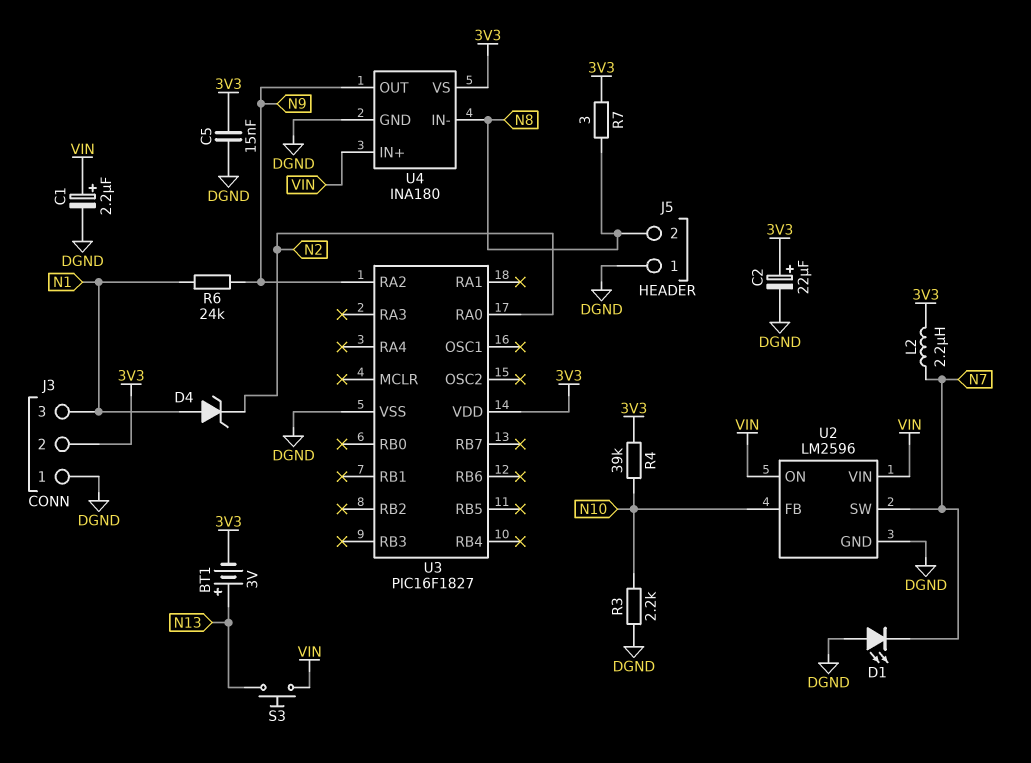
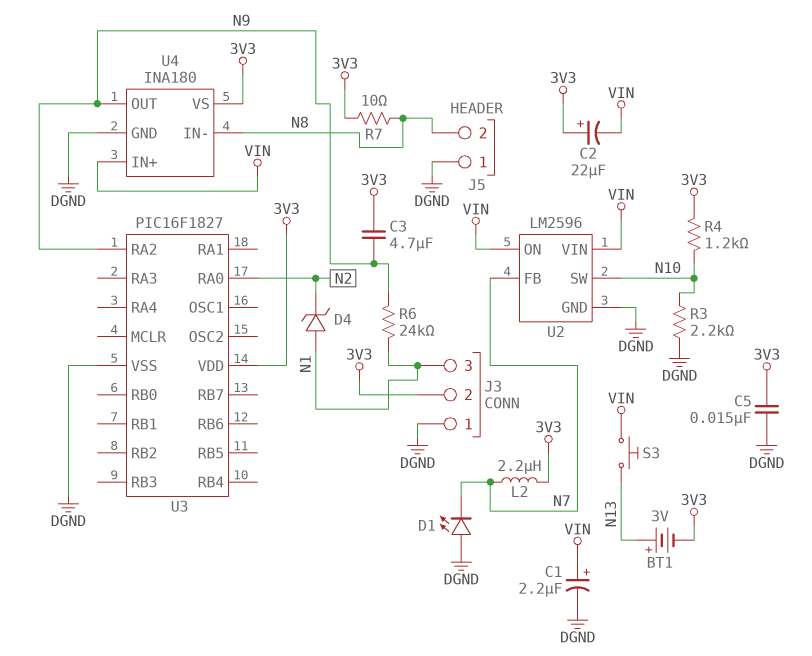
C2: 22uF (plus 3V3, minus DGND) -> 22uF (plus 3V3, minus VIN)
C3: none -> 4.7uF (3V3, N9)
R4: 39k (3V3, N10) -> 1.2k (3V3, N10)
R7: 3 (3V3, N8) -> 10 (3V3, N8)
U2 pin FB: N10 -> N7
U2 pin SW: N7 -> N10

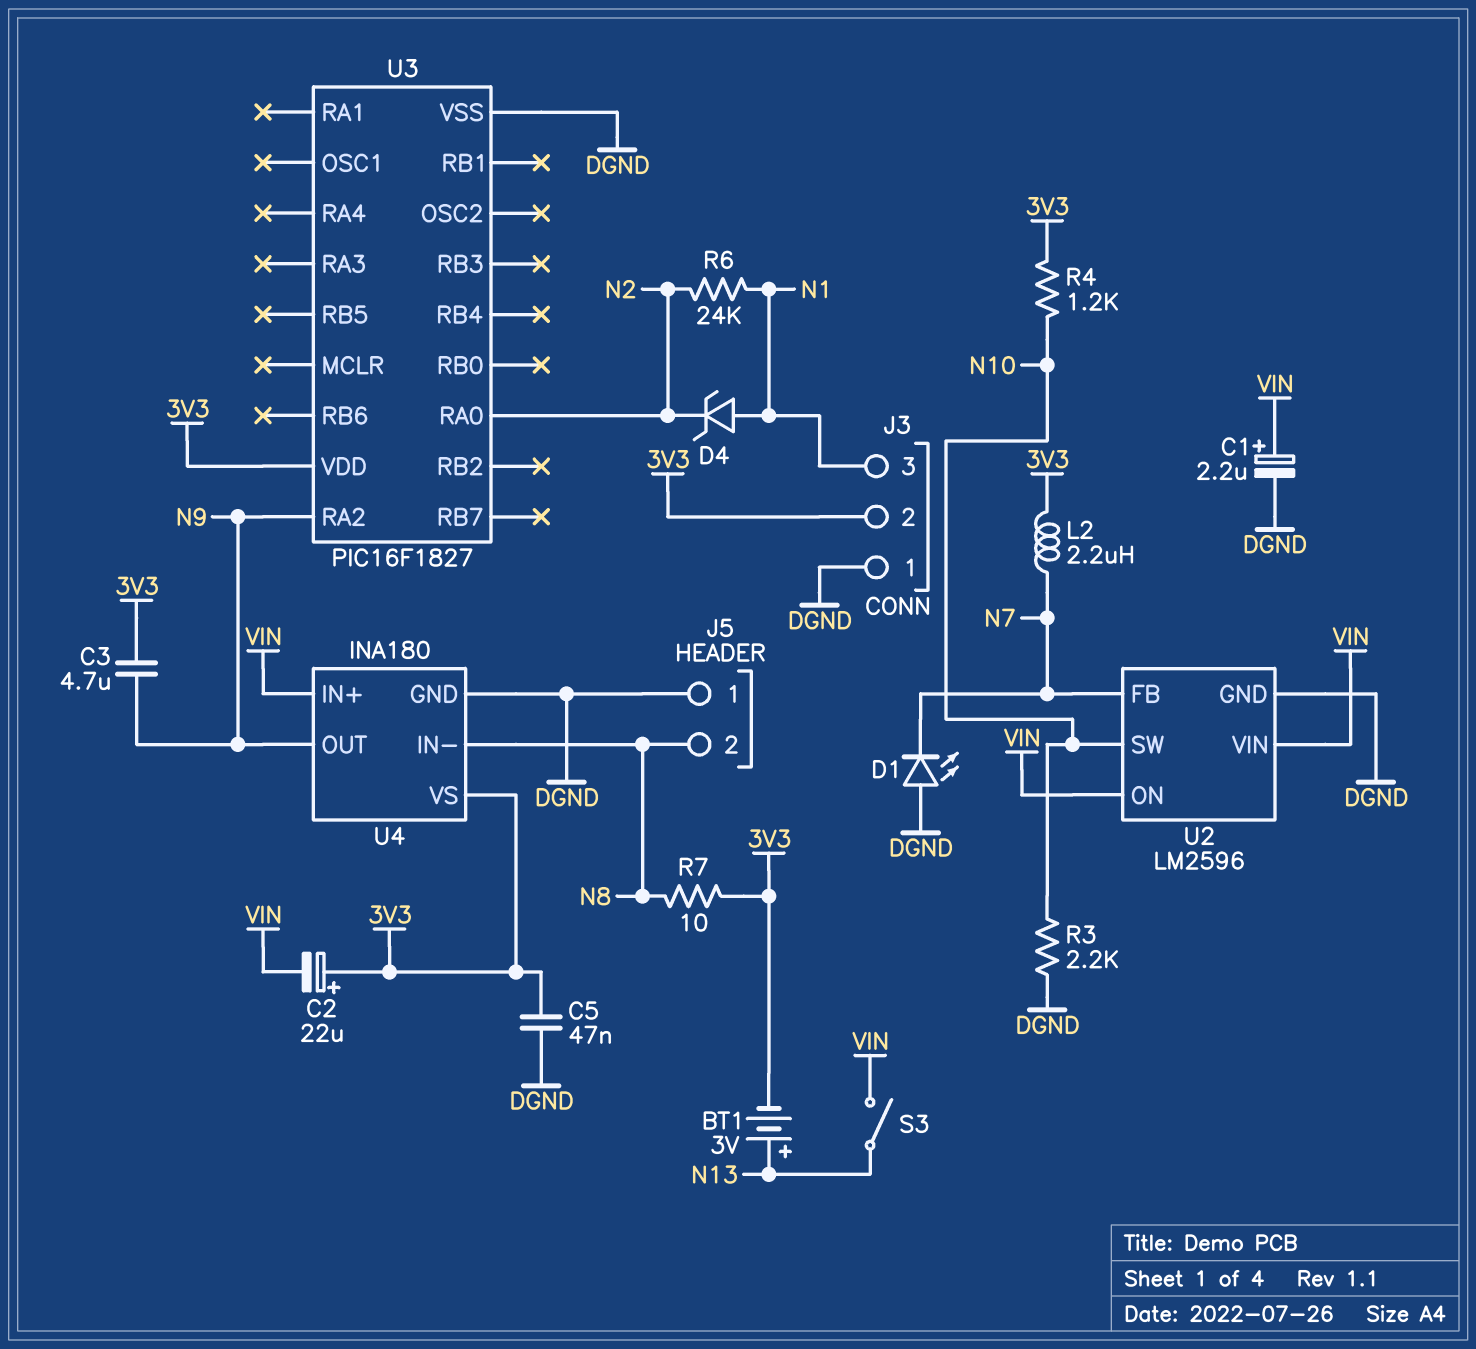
C5: 15nF (3V3, DGND) -> 47nF (3V3, DGND)
R6: 24k (N1, N9) -> 24k (N1, N2)
S3: button (N13, VIN) -> switch (N13, VIN)

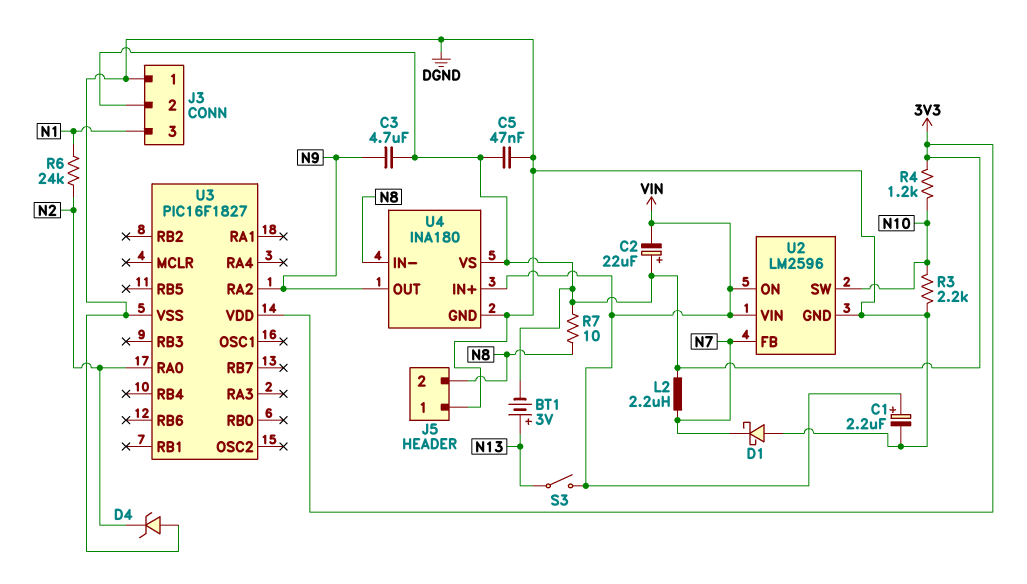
D1: LED (A DGND, K N7) -> schottky (A DGND, K N7)
D4: zener (A N1, K N2) -> zener (A DGND, K N2)

